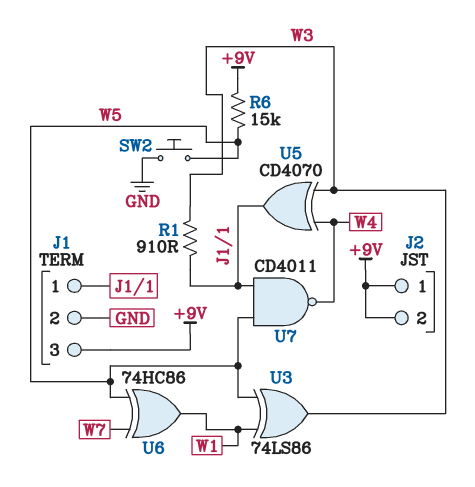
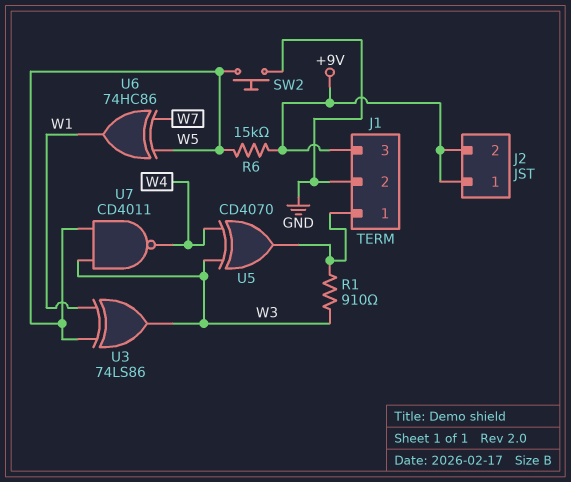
U7: NAND CD4011 (in J1/1, in W5, out W4) -> NAND CD4011 (in W3, in W5, out W4)

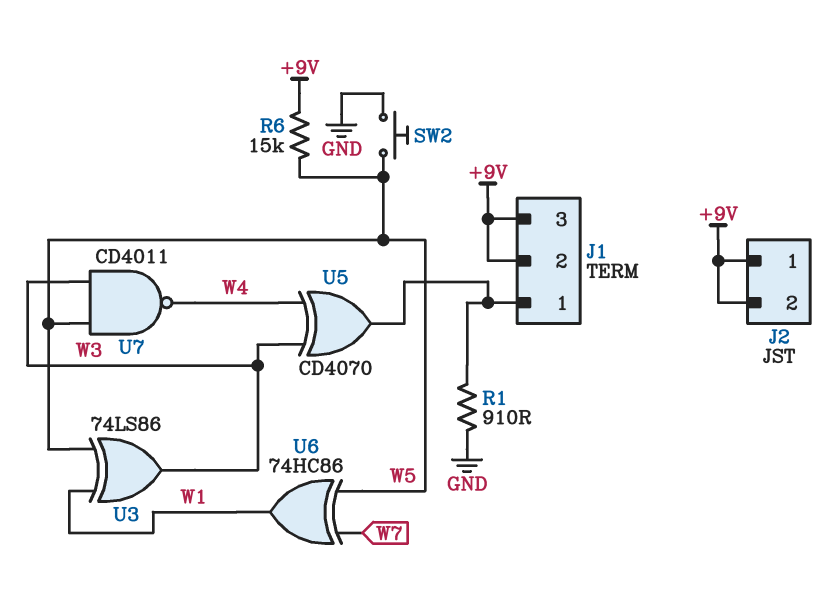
J1 pin 2: GND -> +9V
R1: 910 (J1/1, W3) -> 910 (GND, J1/1)

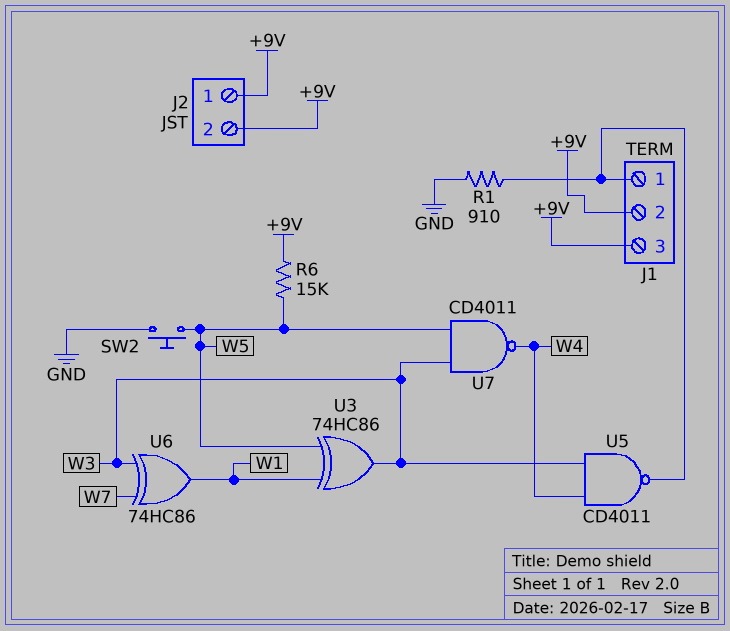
U3: XOR 74LS86 (in W1, in W5, out W3) -> XOR 74HC86 (in W1, in W5, out W3)
U5: XOR CD4070 (in W3, in W4, out J1/1) -> NAND CD4011 (in W3, in W4, out J1/1)
U6: XOR 74HC86 (in W5, in W7, out W1) -> XOR 74HC86 (in W3, in W7, out W1)

